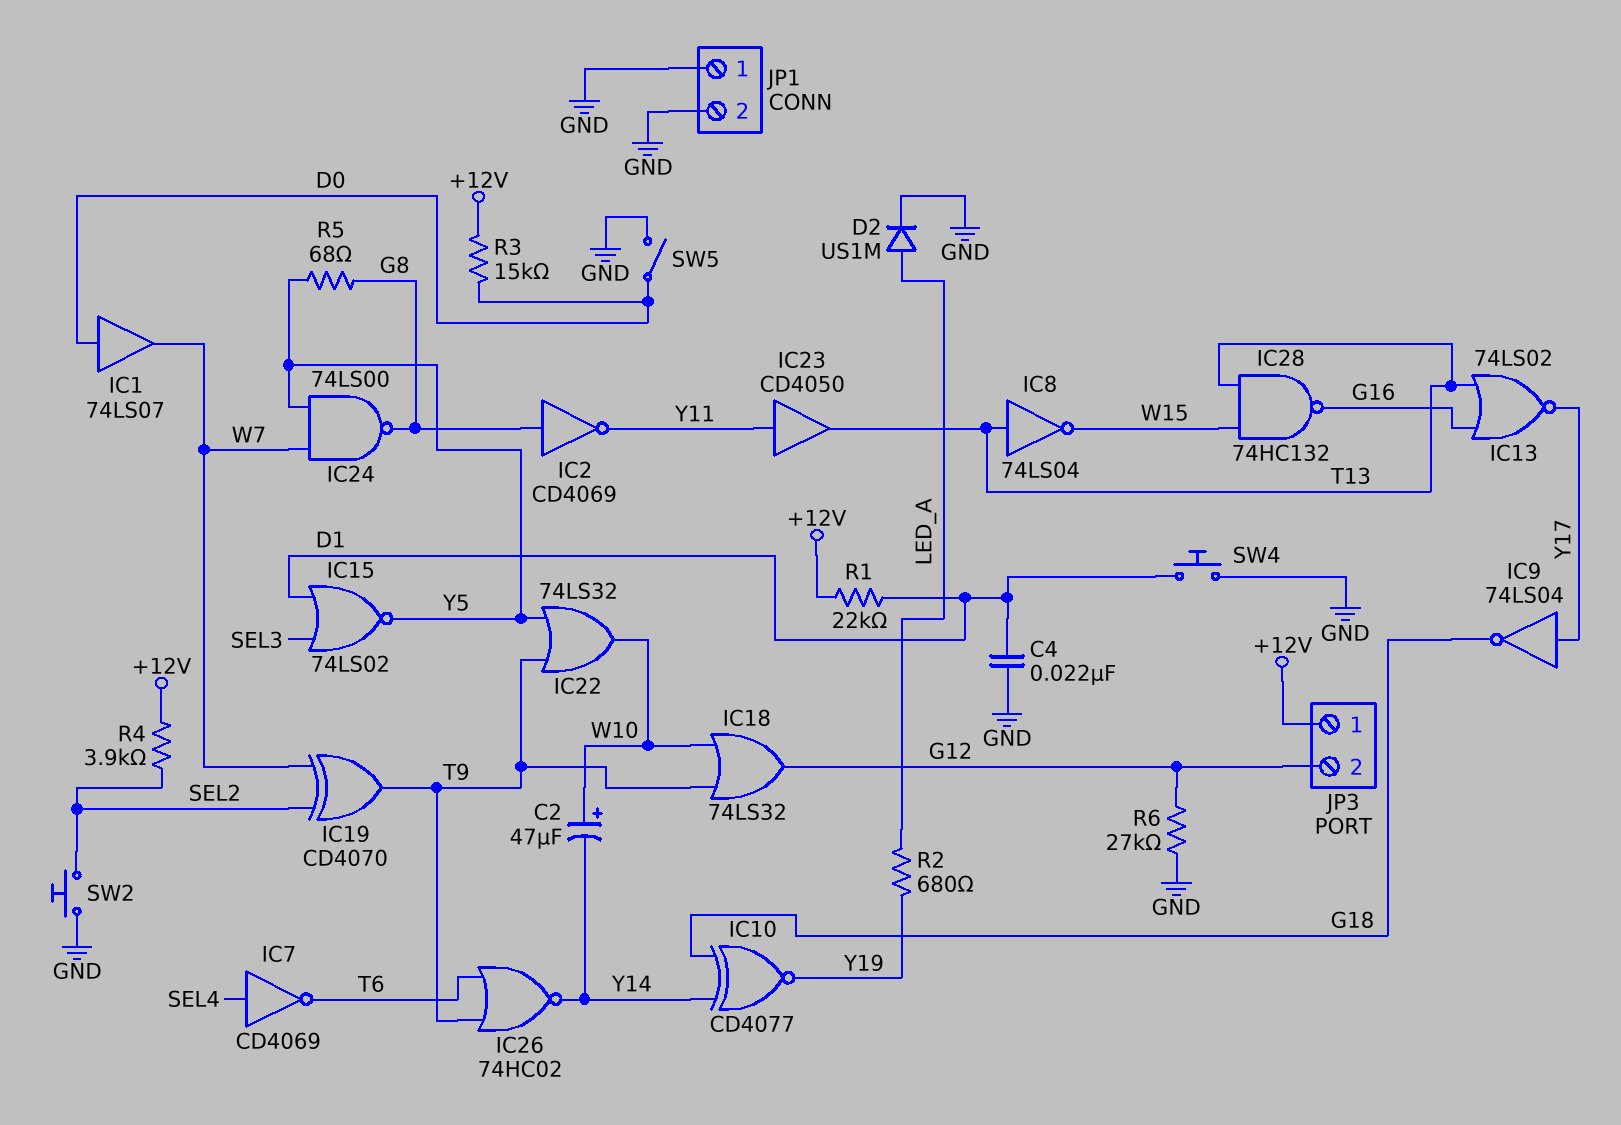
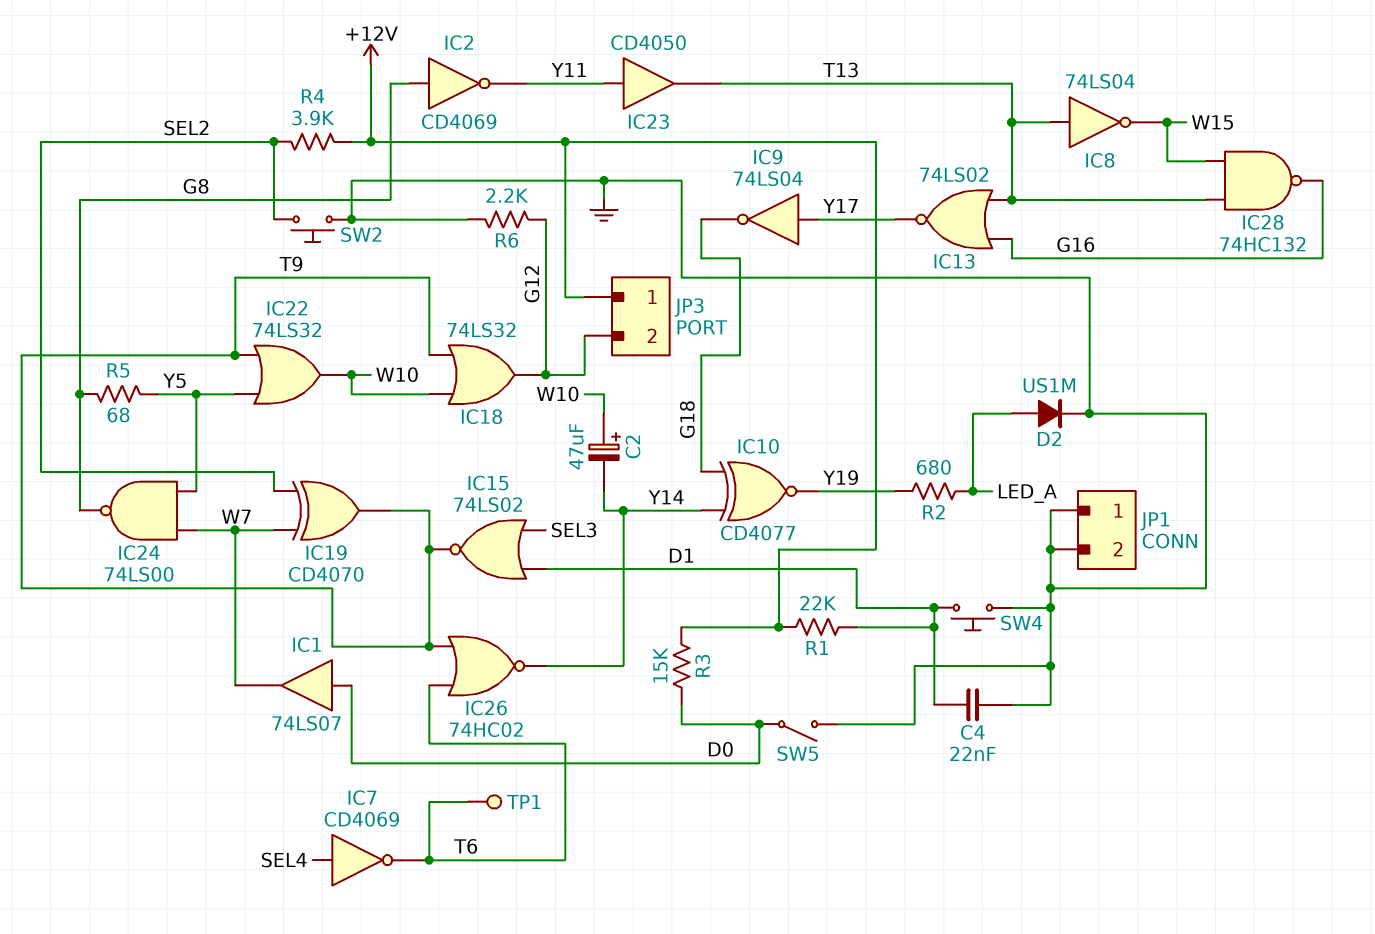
IC15: NOR 74LS02 (in D1, in SEL3, out Y5) -> NOR 74LS02 (in D1, in SEL3, out T9)
R6: 27k (G12, GND) -> 2.2k (G12, GND)
TP1: none -> test point (T6)

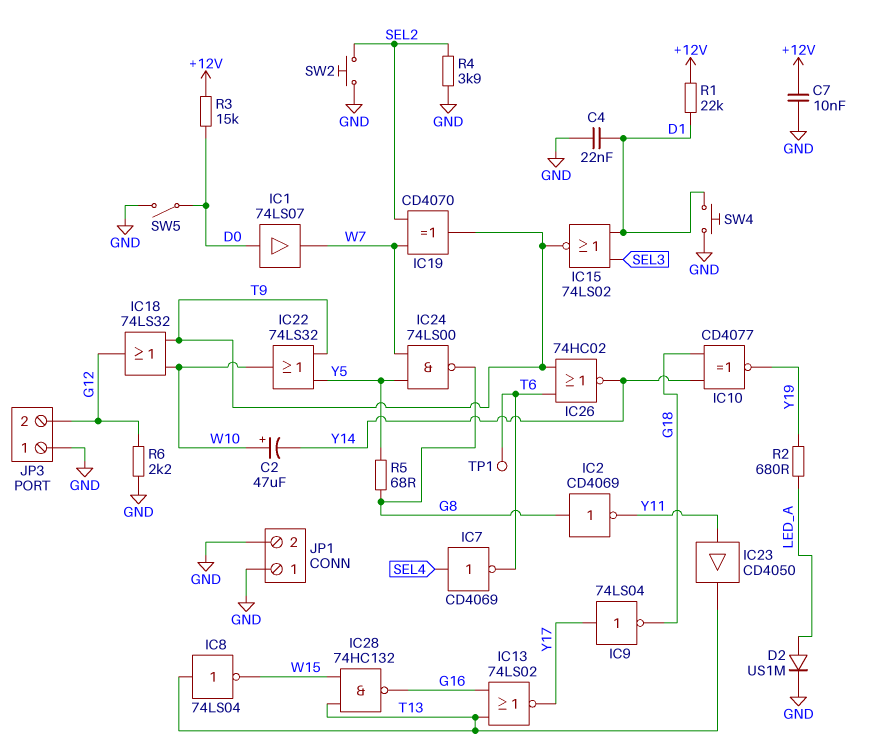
C7: none -> 10nF (+12V, GND)
JP3 pin 1: +12V -> GND
R4: 3.9k (+12V, SEL2) -> 3.9k (GND, SEL2)

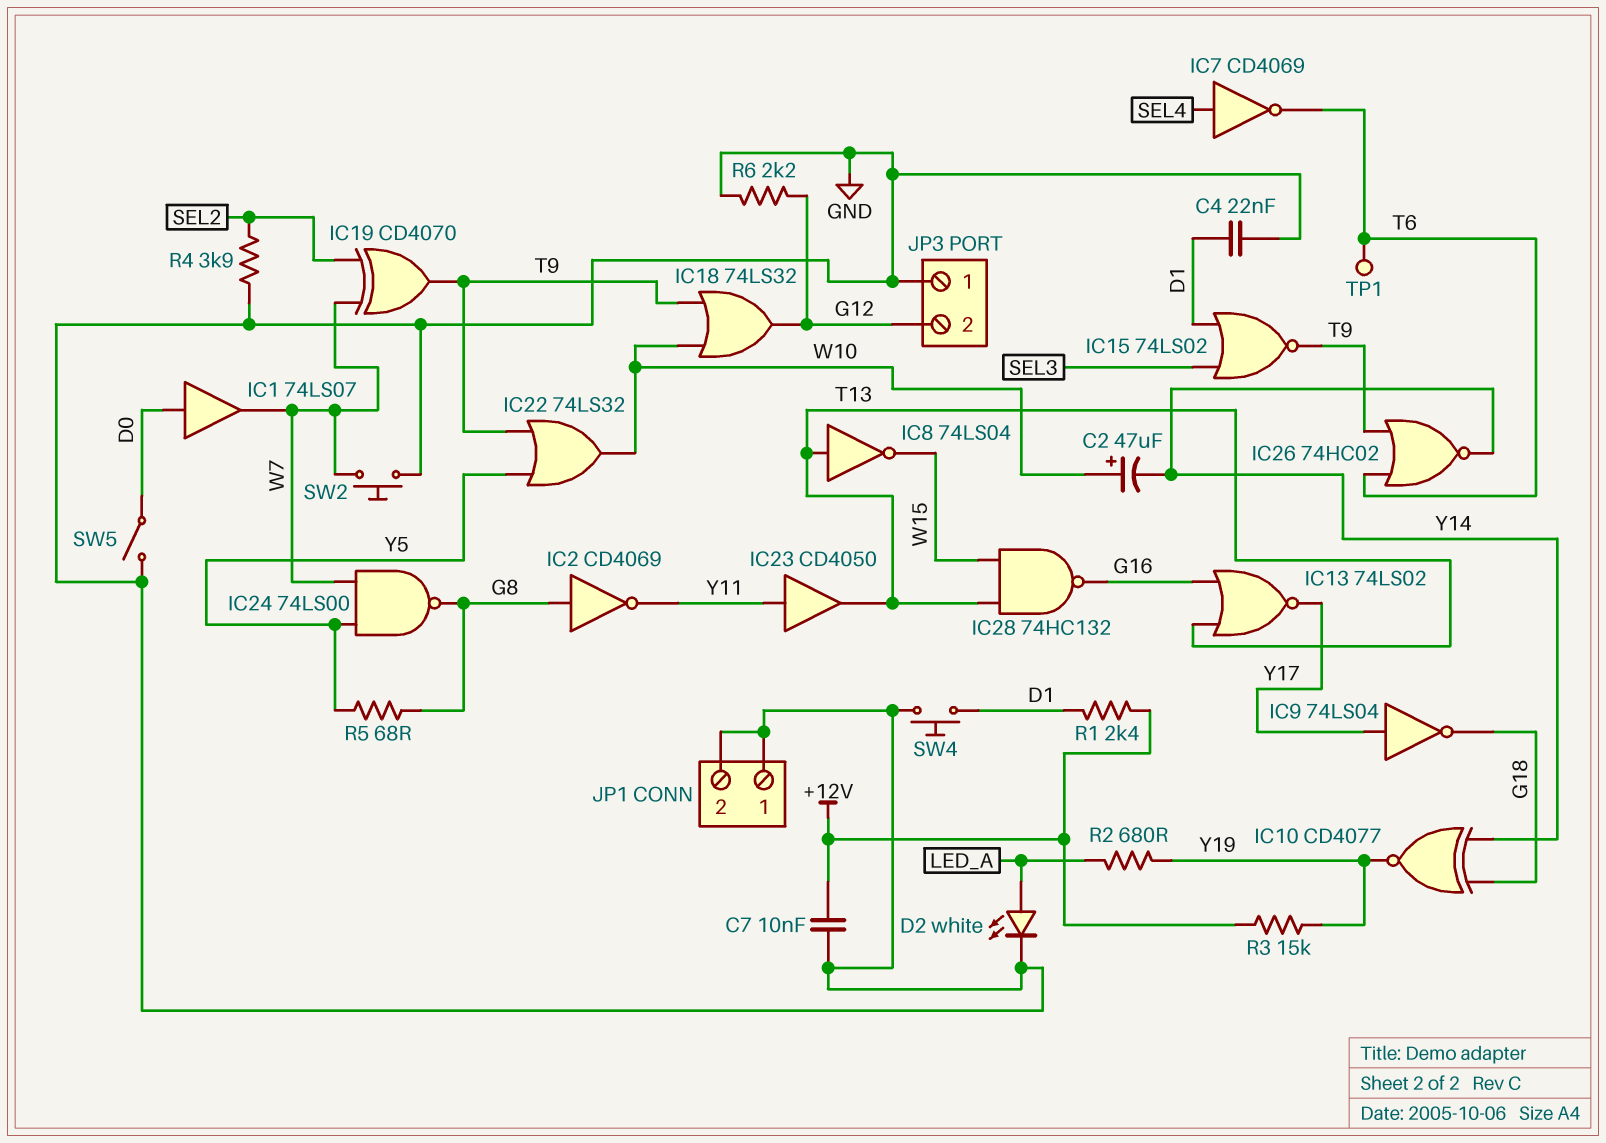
D2: diode US1M (A LED_A, K GND) -> LED white (A LED_A, K GND)
R1: 22k (+12V, D1) -> 2.4k (+12V, D1)
R3: 15k (+12V, D0) -> 15k (+12V, Y19)
SW2: button (GND, SEL2) -> button (GND, W7)

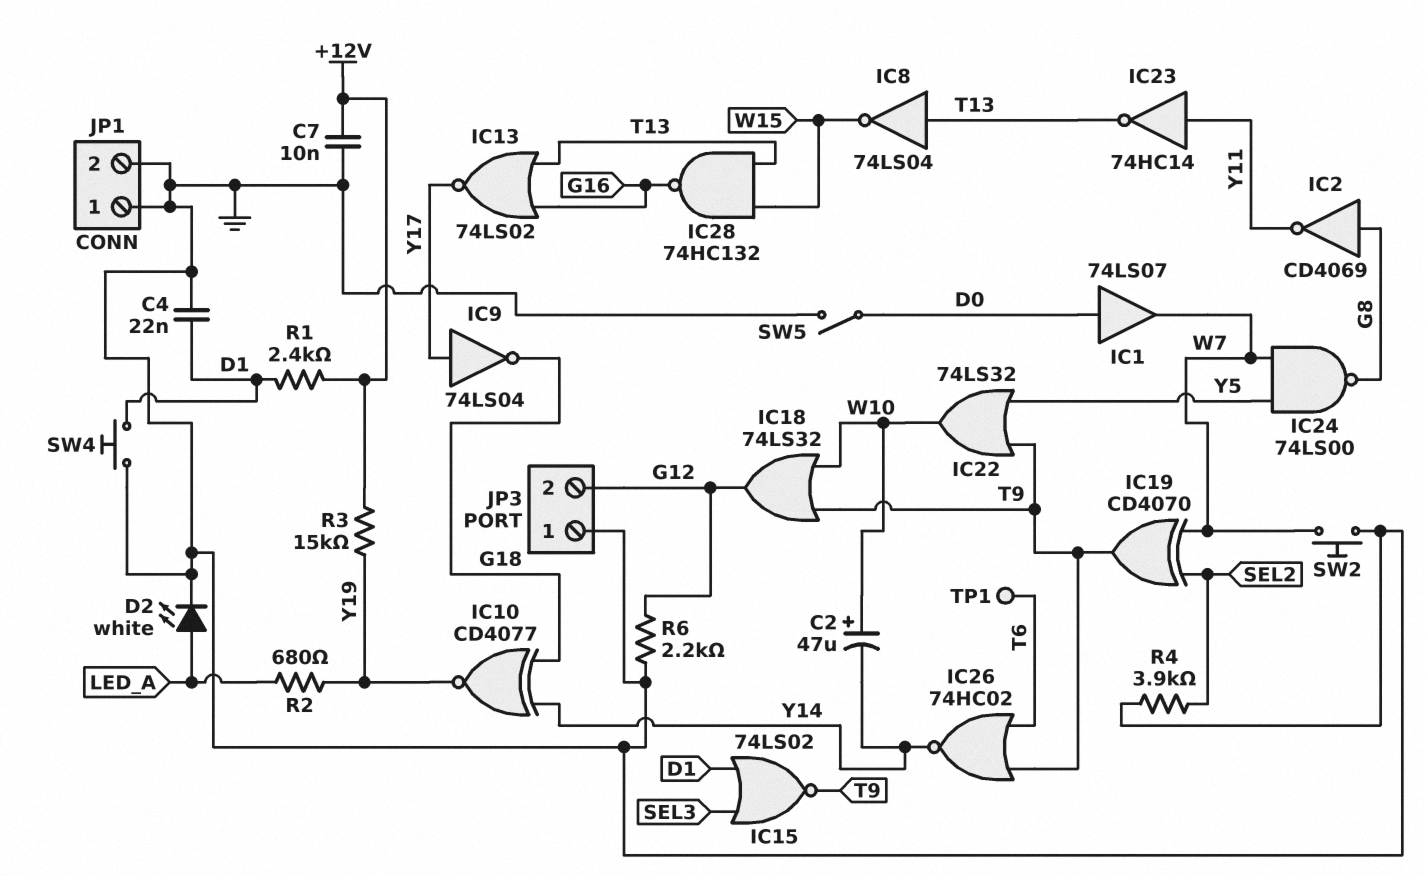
IC7: NOT CD4069 (in SEL4, out T6) -> none
IC23: buffer CD4050 (in Y11, out T13) -> NOT 74HC14 (in Y11, out T13)
R5: 68 (G8, Y5) -> none

